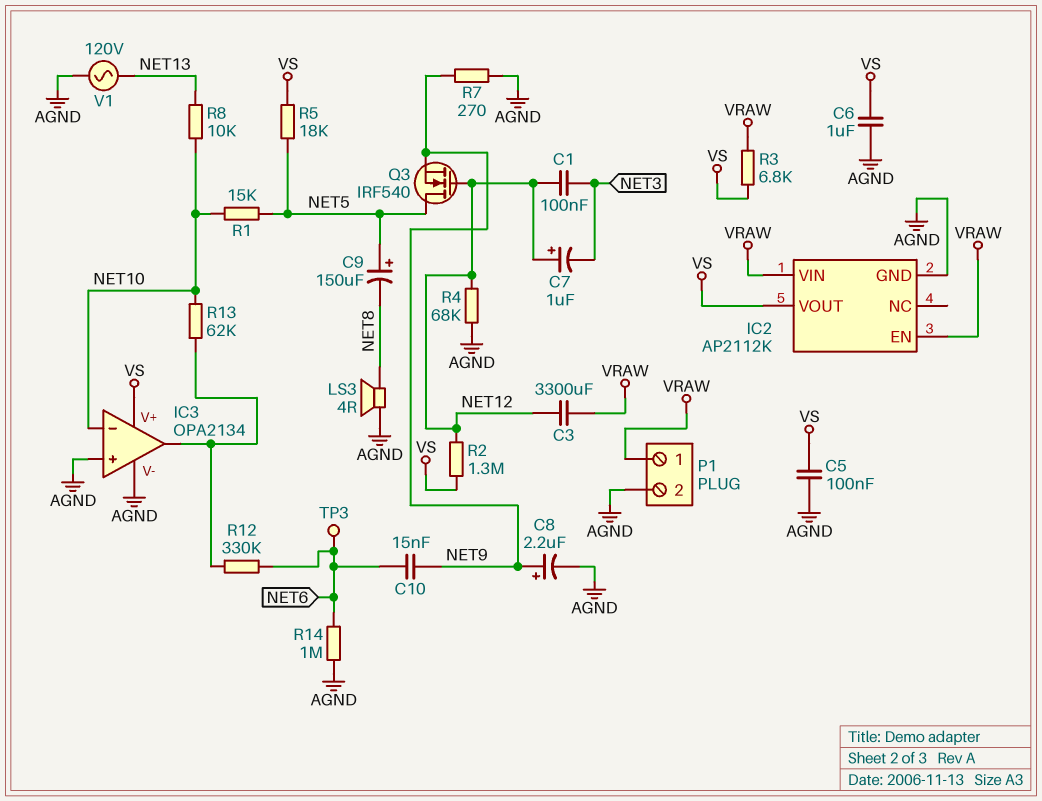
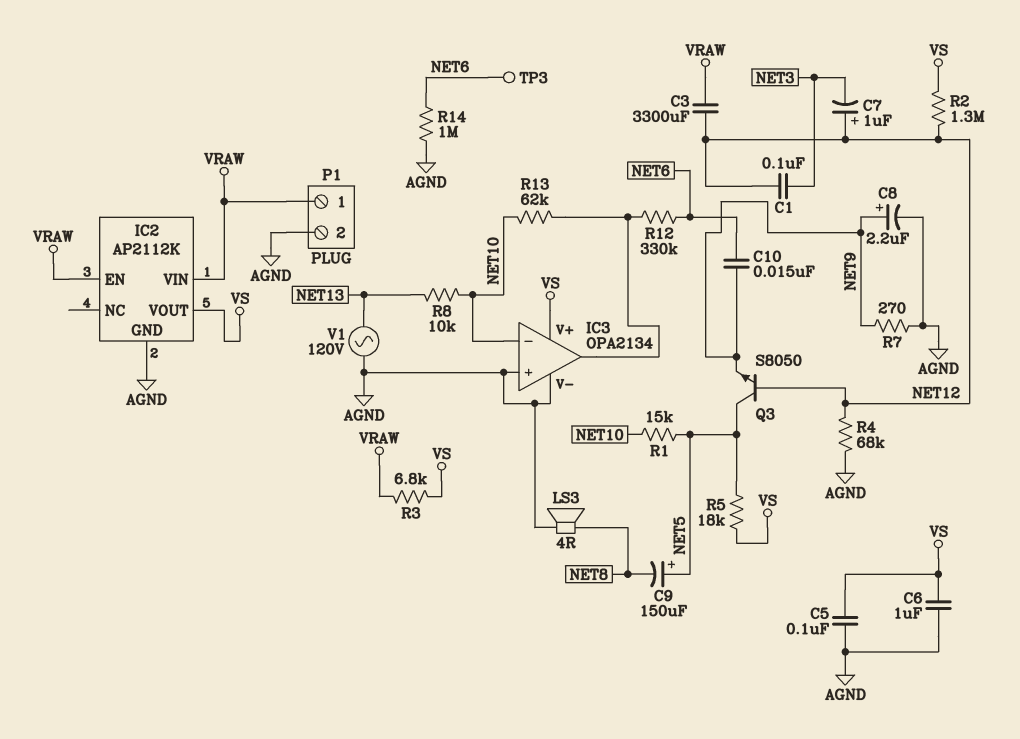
Q3: NMOS IRF540 (G NET12, D NET5, S NET9) -> NPN S8050 (B NET12, C NET5, E NET9)

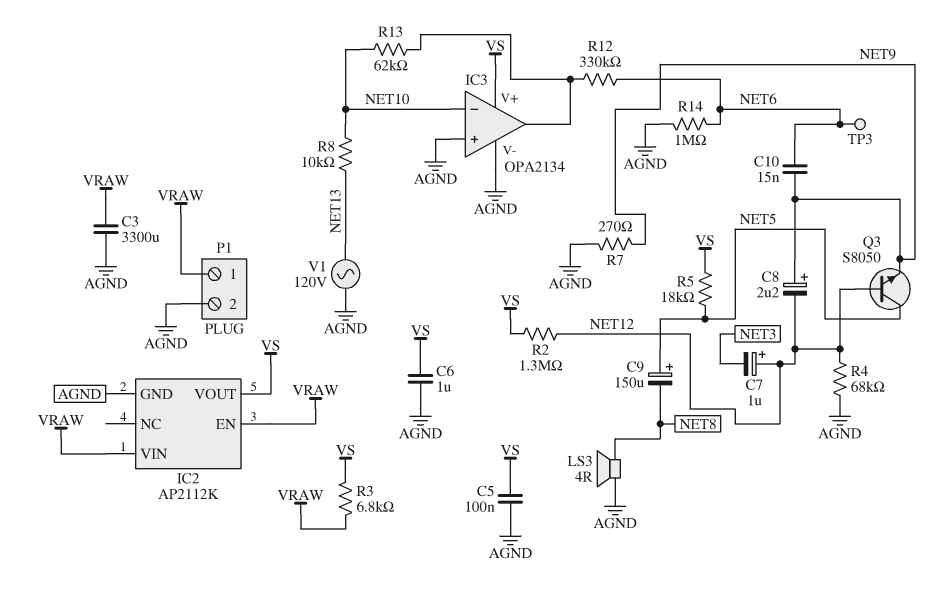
C1: 100nF (NET3, NET12) -> none
C3: 3300uF (NET12, VRAW) -> 3300uF (AGND, VRAW)
C8: 2.2uF (plus NET9, minus AGND) -> 2.2uF (plus NET9, minus NET12)
R1: 15k (NET5, NET10) -> none

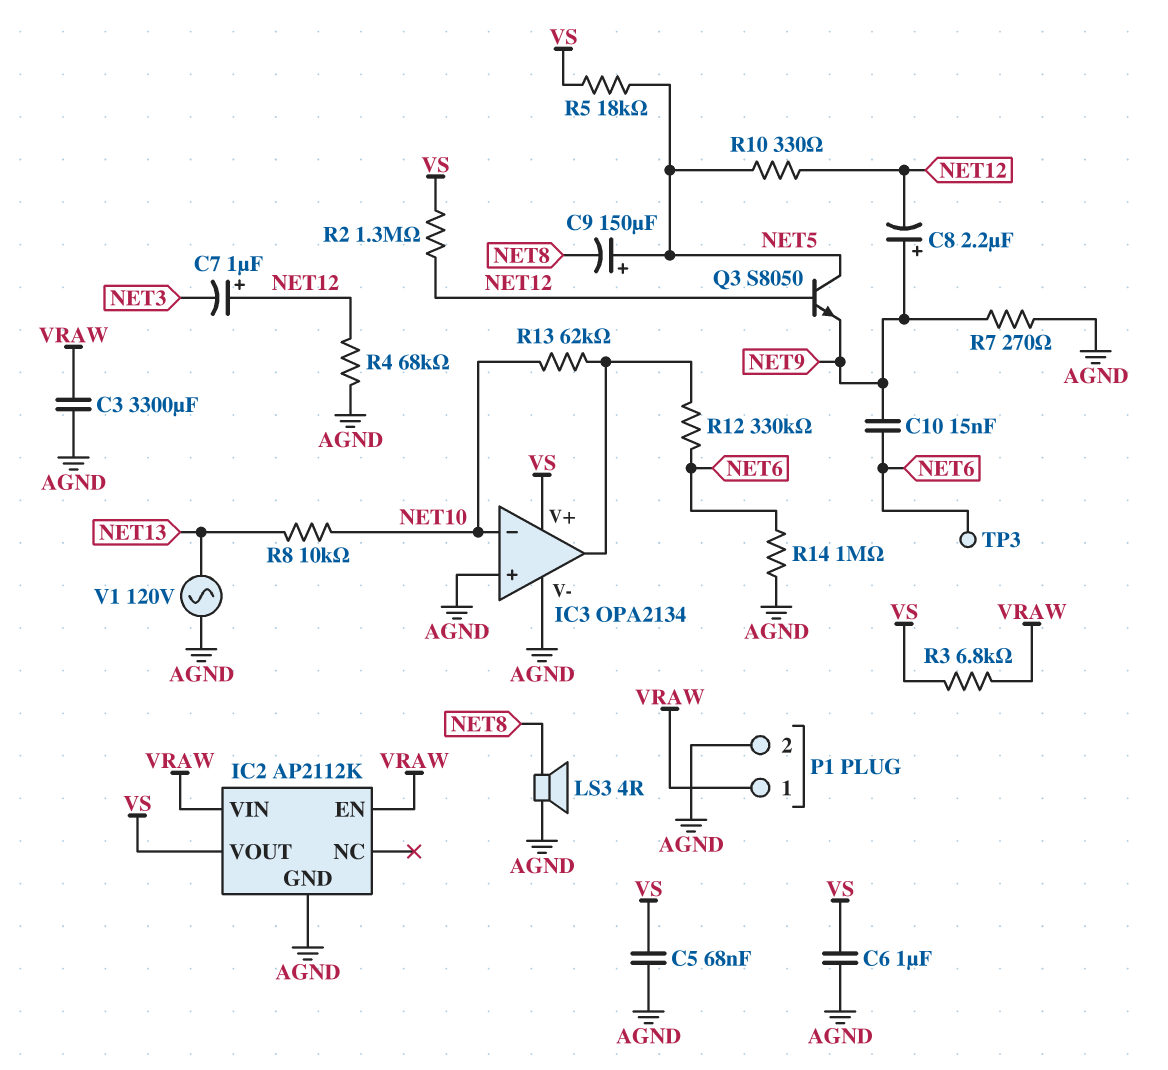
C5: 100nF (AGND, VS) -> 68nF (AGND, VS)
R10: none -> 330 (NET5, NET12)

